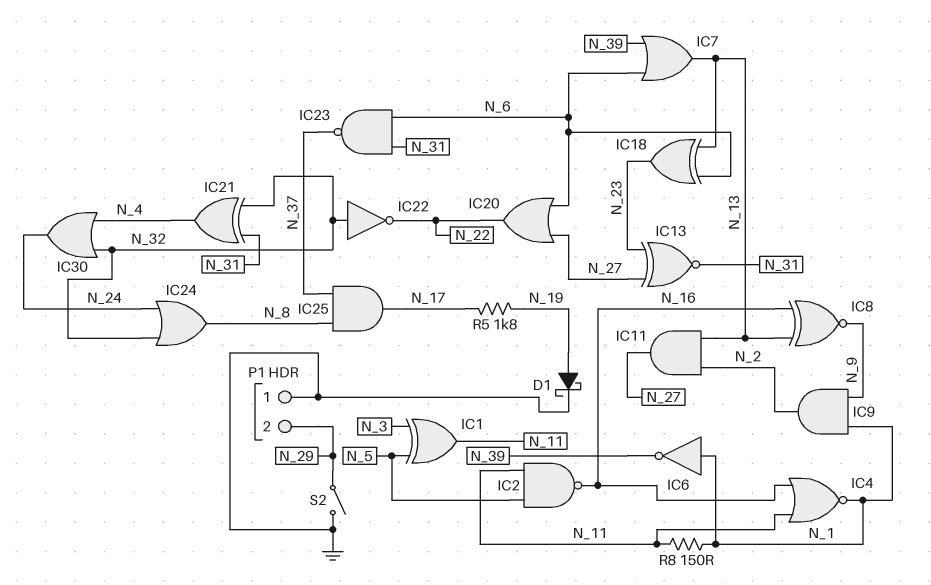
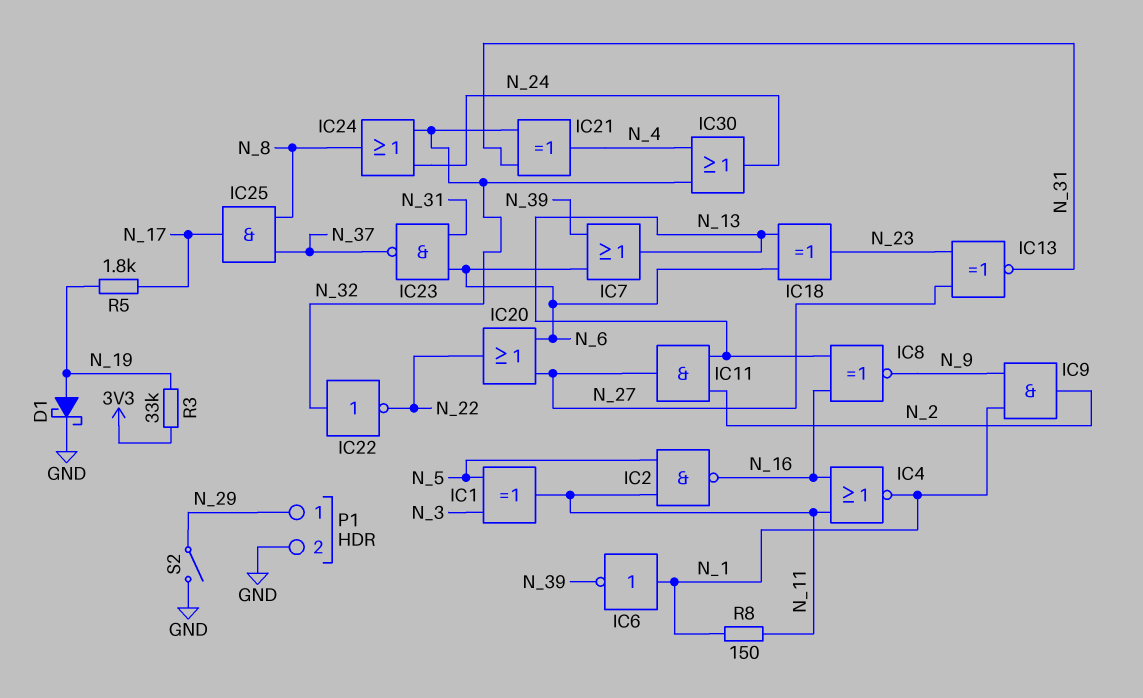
P1 pin 1: GND -> N_29
P1 pin 2: N_29 -> GND
R3: none -> 33k (3V3, N_19)

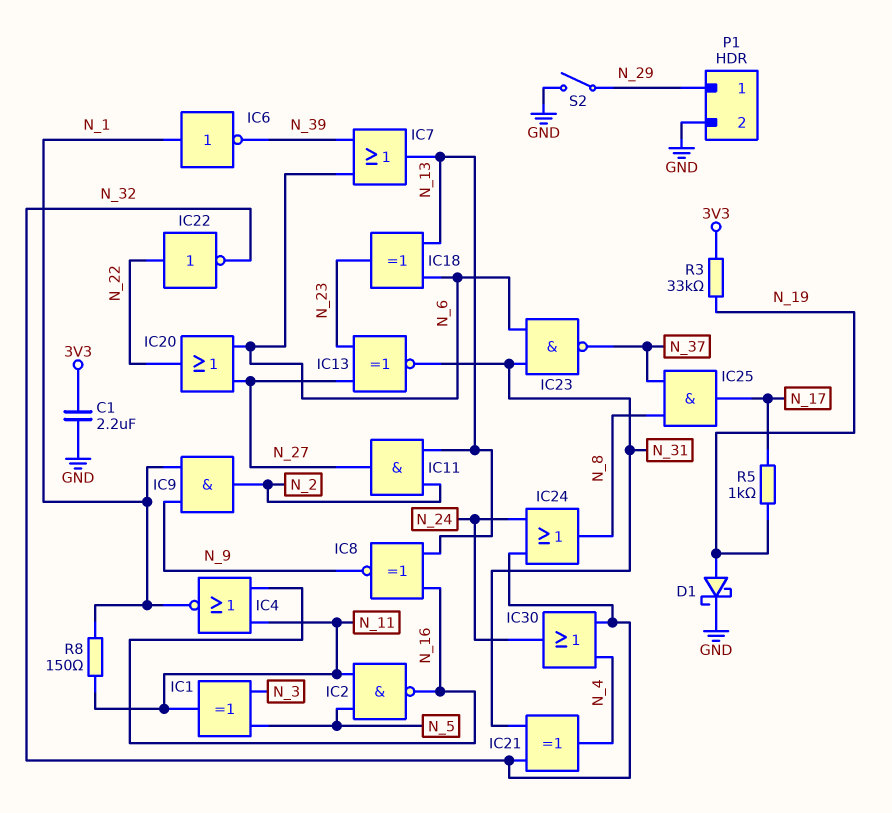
C1: none -> 2.2uF (3V3, GND)
IC22: NOT (in N_32, out N_22) -> NOT (in N_22, out N_32)
R5: 1.8k (N_17, N_19) -> 1k (N_17, N_19)

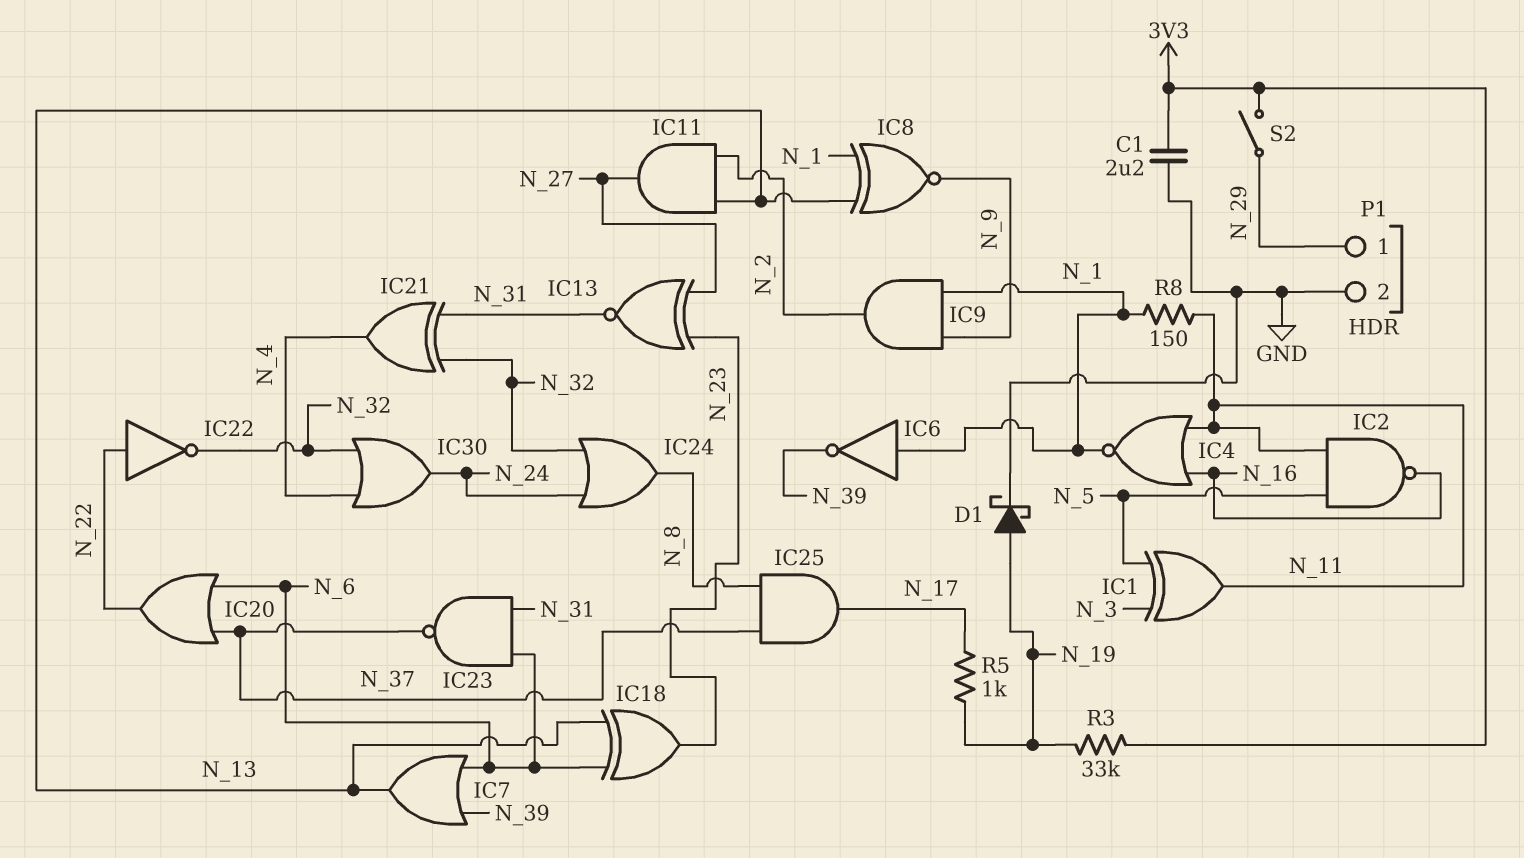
IC8: XNOR (in N_13, in N_16, out N_9) -> XNOR (in N_1, in N_13, out N_9)
IC20: OR (in N_6, in N_27, out N_22) -> OR (in N_6, in N_37, out N_22)
S2: switch (GND, N_29) -> switch (3V3, N_29)

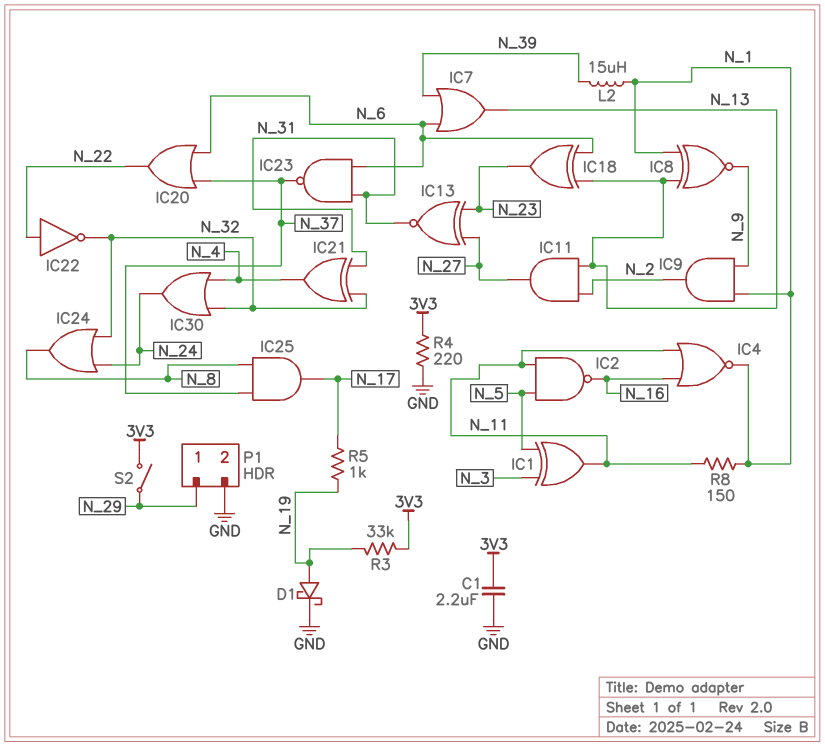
IC6: NOT (in N_1, out N_39) -> none
L2: none -> 15uH (N_1, N_39)
R4: none -> 220 (3V3, GND)

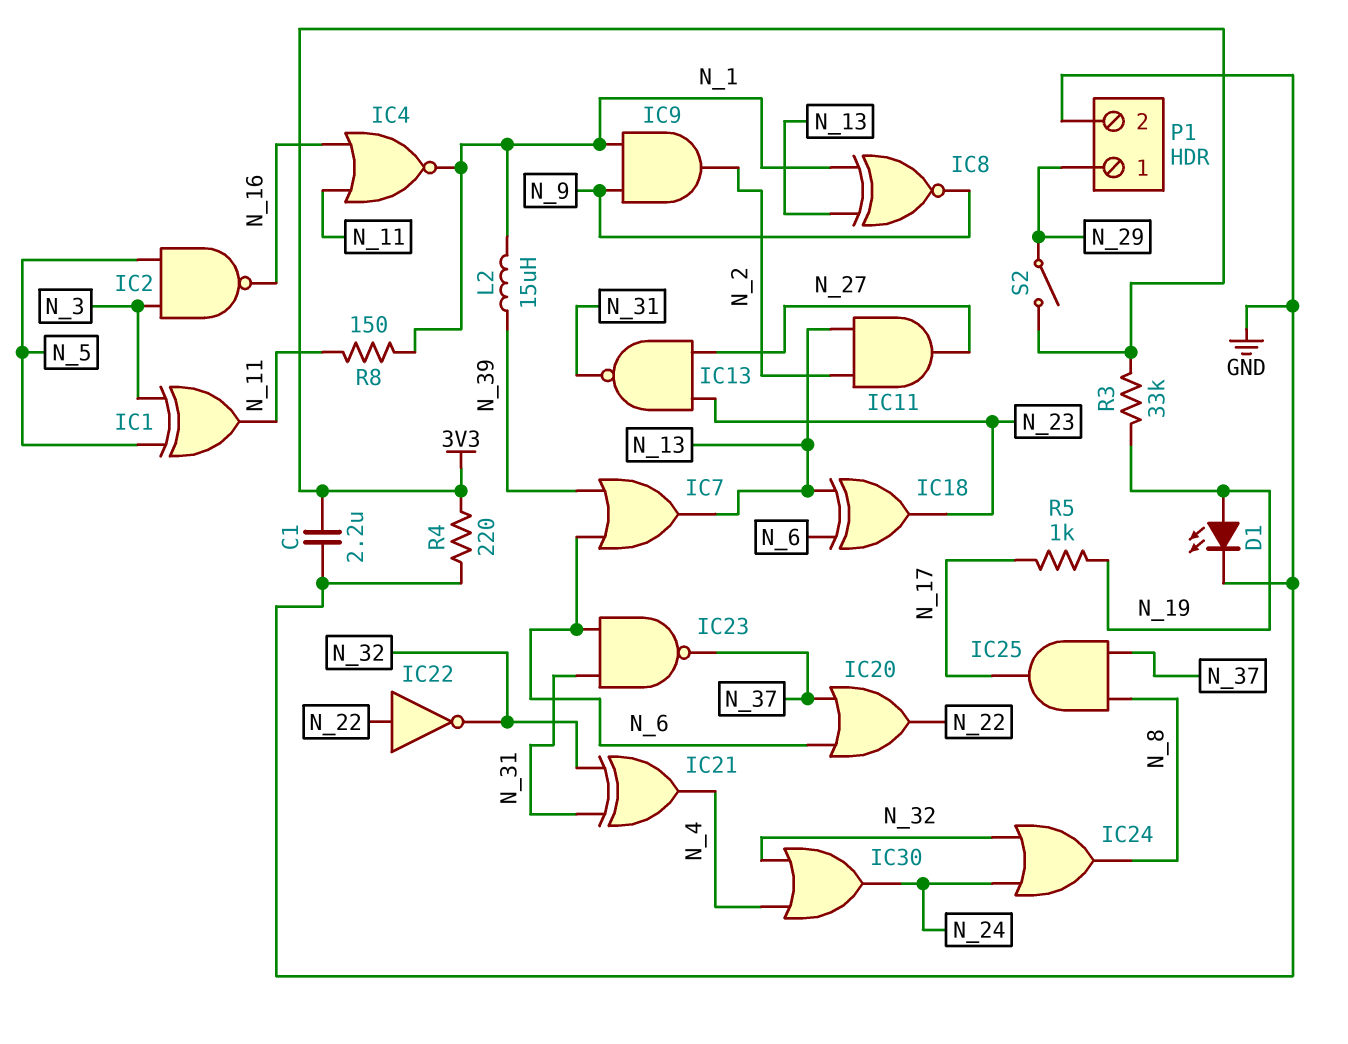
D1: schottky (A N_19, K GND) -> LED (A N_19, K GND)
IC2: NAND (in N_5, in N_11, out N_16) -> NAND (in N_3, in N_5, out N_16)
IC13: XNOR (in N_23, in N_27, out N_31) -> NAND (in N_23, in N_27, out N_31)

